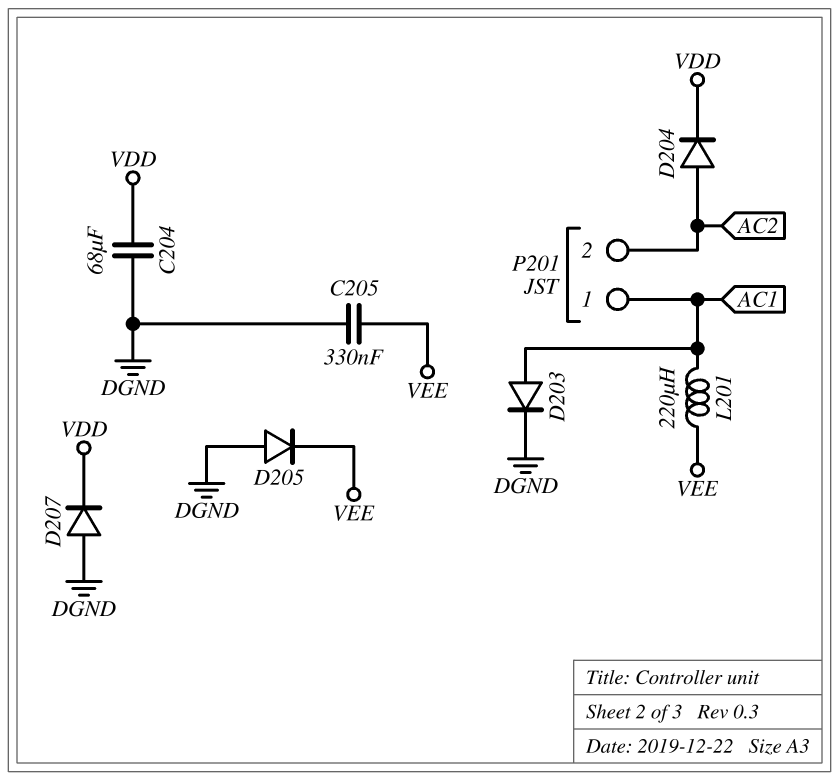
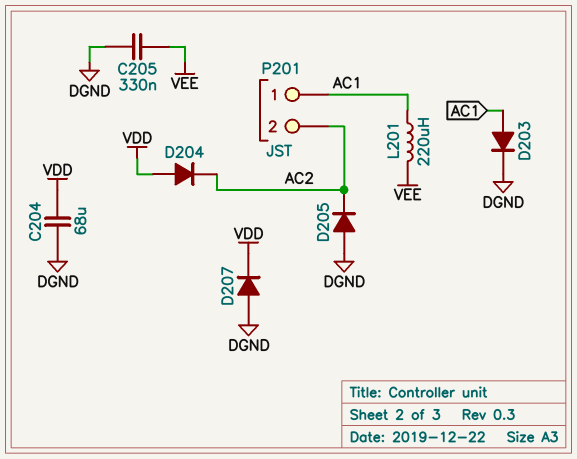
D204: diode (A AC2, K VDD) -> diode (A VDD, K AC2)
D205: diode (A DGND, K VEE) -> diode (A DGND, K AC2)

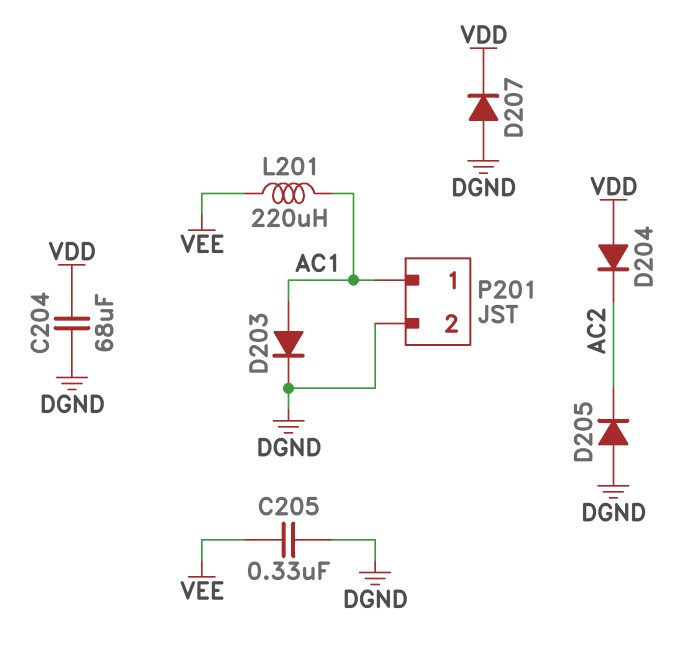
P201 pin 2: AC2 -> DGND

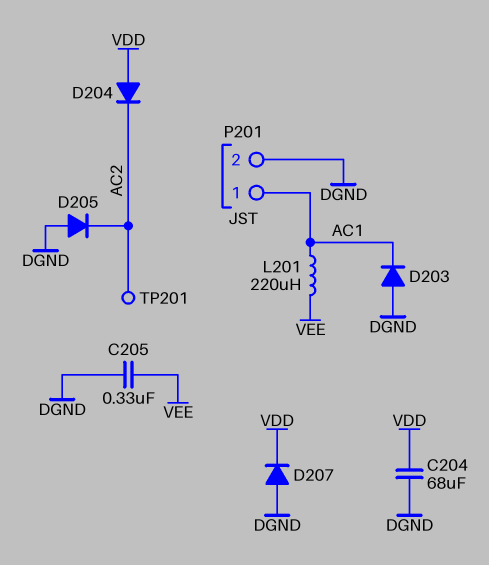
D203: diode (A AC1, K DGND) -> diode (A DGND, K AC1)
TP201: none -> test point (AC2)

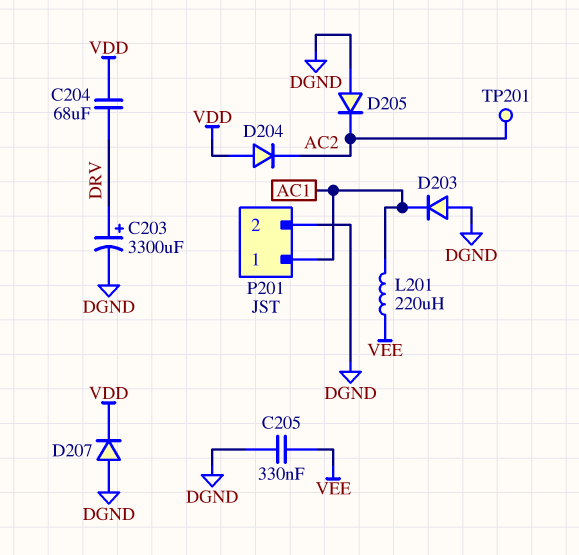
C203: none -> 3300uF (plus DRV, minus DGND)
C204: 68uF (DGND, VDD) -> 68uF (DRV, VDD)

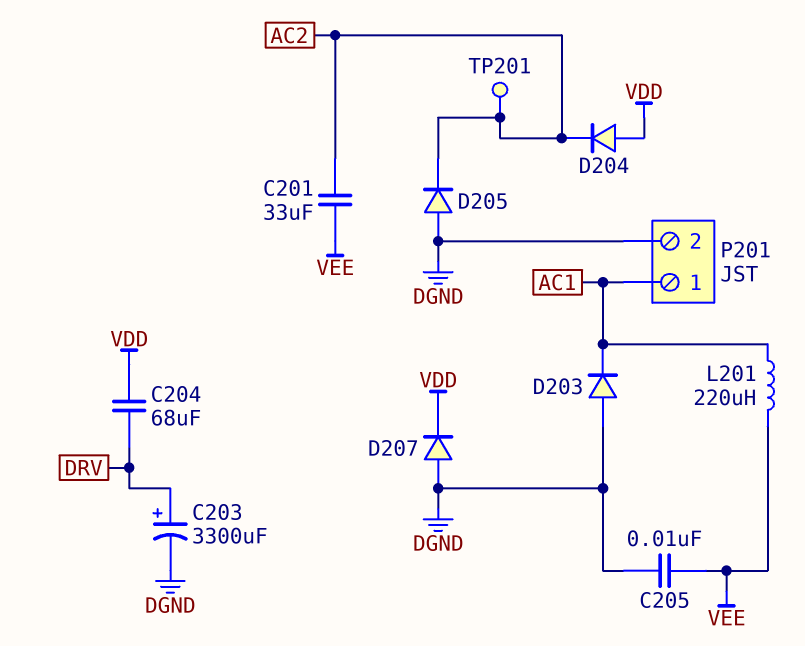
C201: none -> 33uF (AC2, VEE)
C205: 330nF (DGND, VEE) -> 10nF (DGND, VEE)

